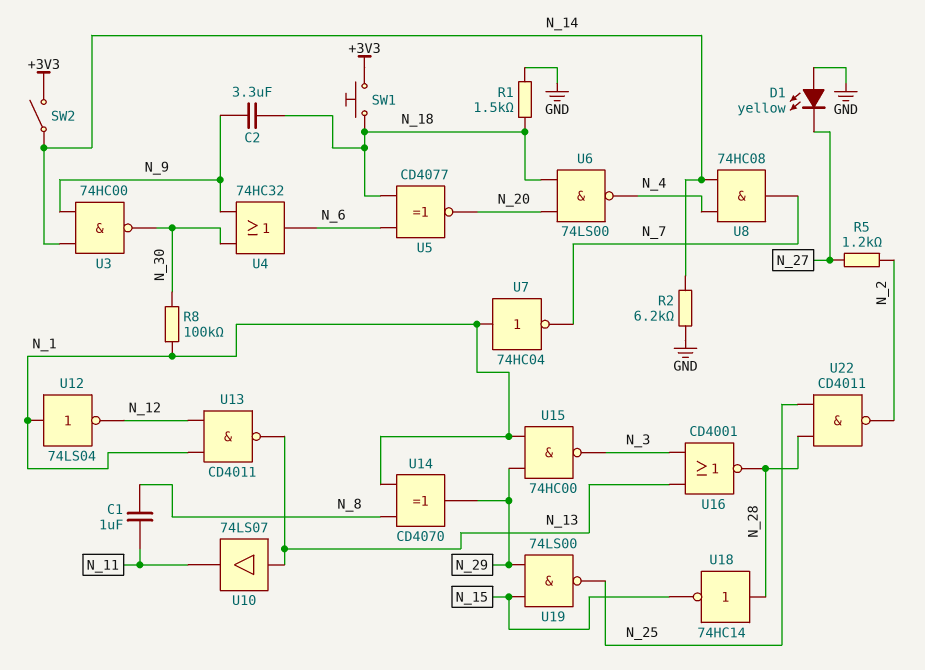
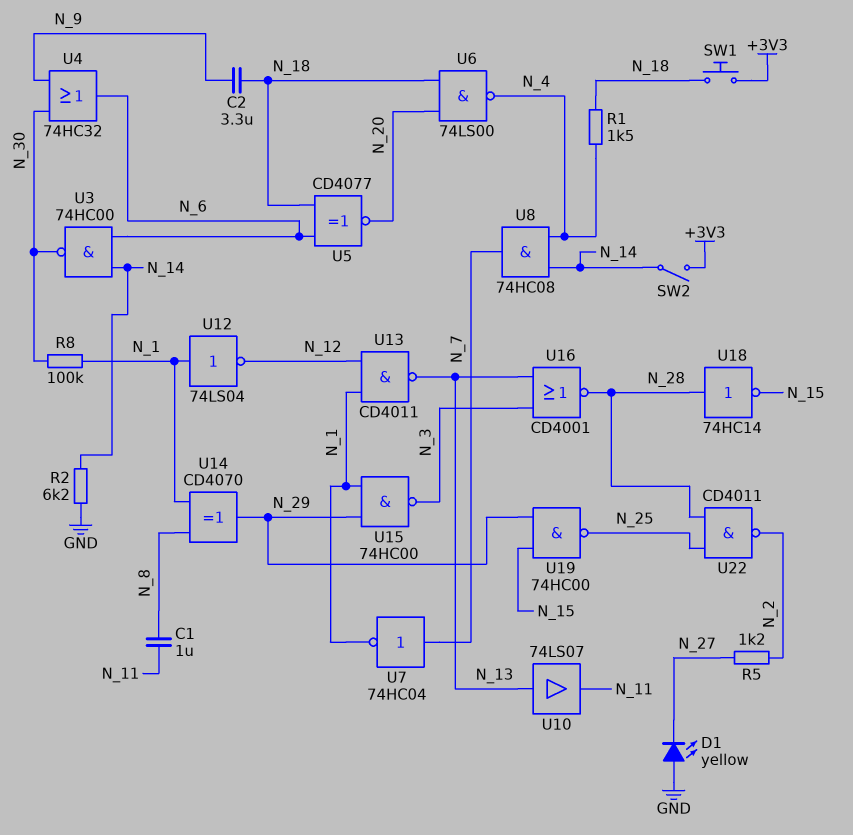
R1: 1.5k (GND, N_18) -> 1.5k (N_4, N_18)
U3: NAND 74HC00 (in N_9, in N_14, out N_30) -> NAND 74HC00 (in N_6, in N_14, out N_30)
U7: NOT 74HC04 (in N_1, out N_7) -> NOT 74HC04 (in N_7, out N_1)
U19: NAND 74LS00 (in N_15, in N_29, out N_25) -> NAND 74HC00 (in N_15, in N_29, out N_25)

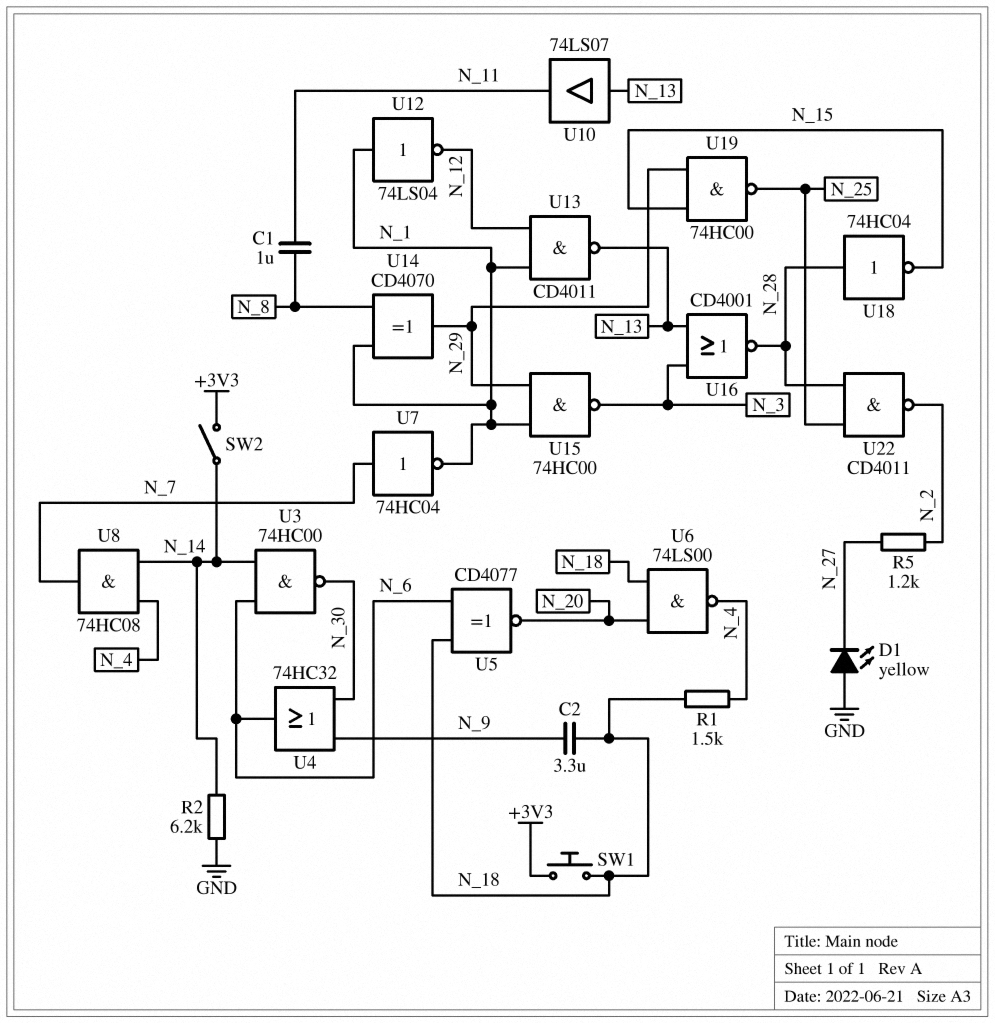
R8: 100k (N_1, N_30) -> none
U18: NOT 74HC14 (in N_28, out N_15) -> NOT 74HC04 (in N_28, out N_15)

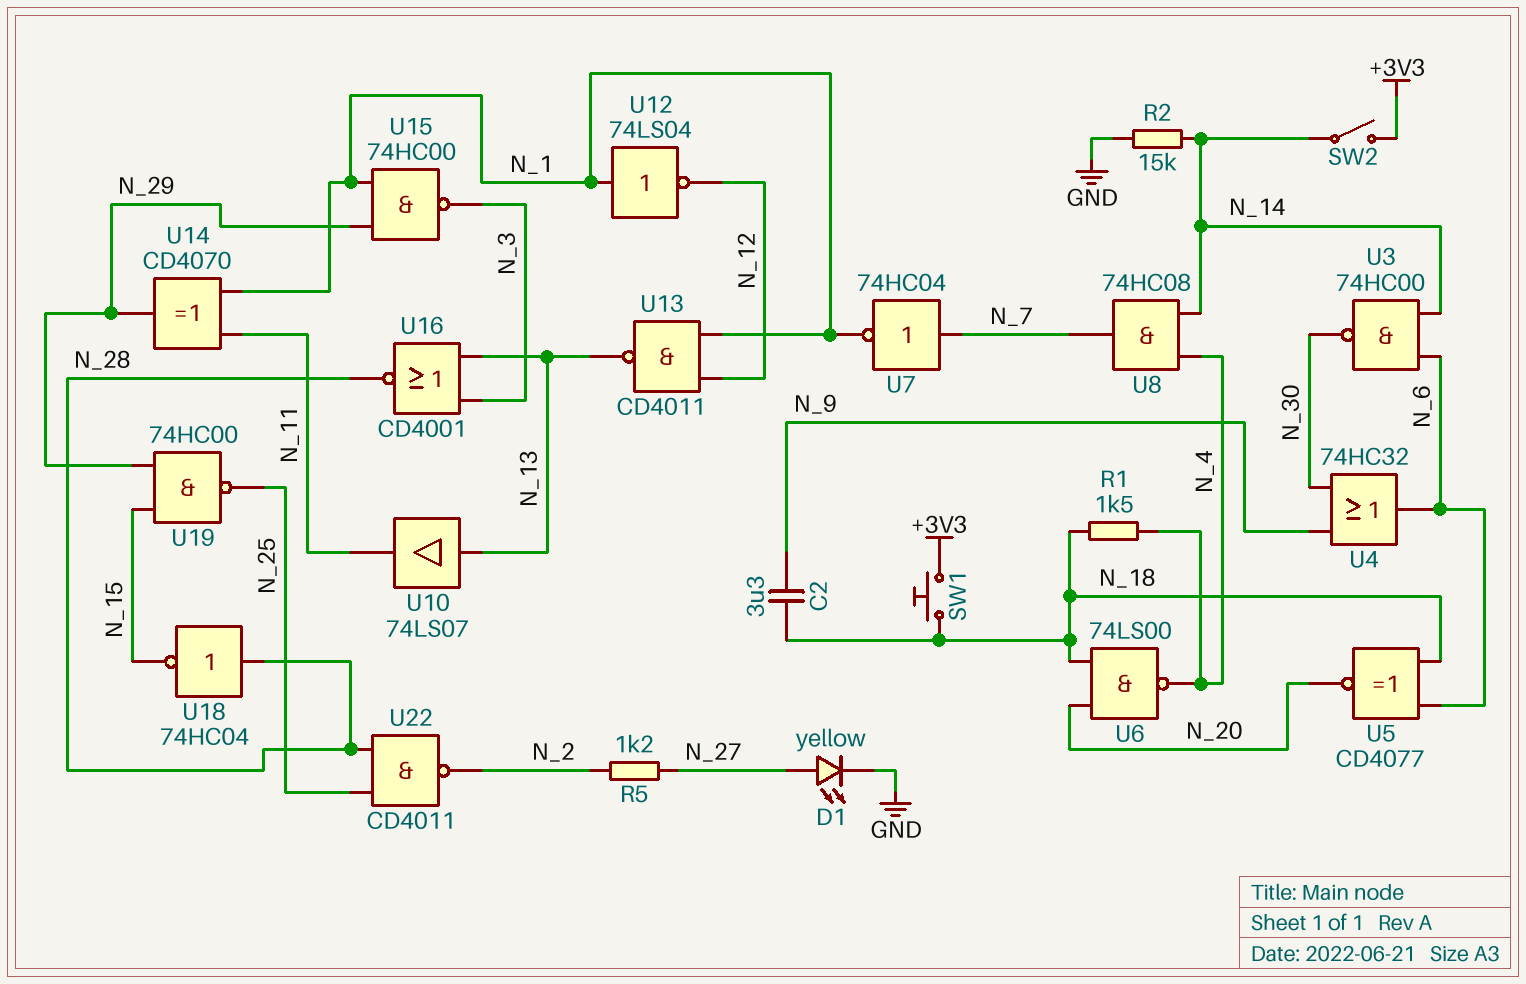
C1: 1uF (N_8, N_11) -> none
D1: LED yellow (A GND, K N_27) -> LED yellow (A N_27, K GND)
R2: 6.2k (GND, N_14) -> 15k (GND, N_14)
U14: XOR CD4070 (in N_1, in N_8, out N_29) -> XOR CD4070 (in N_1, in N_11, out N_29)

